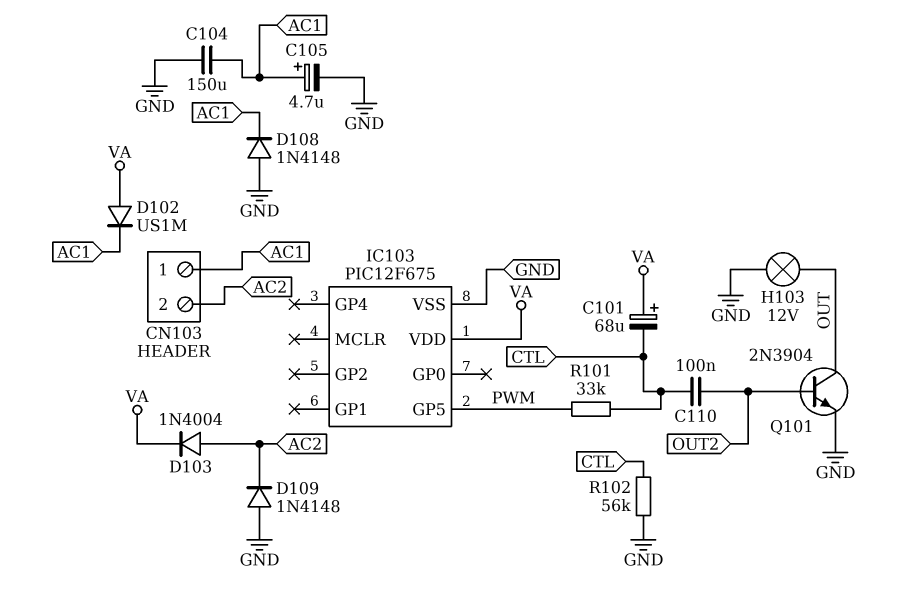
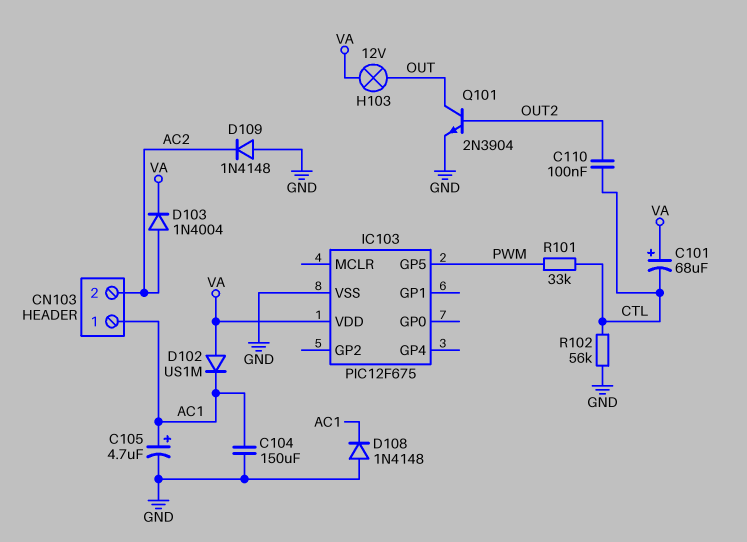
H103: lamp 12V (GND, OUT) -> lamp 12V (OUT, VA)

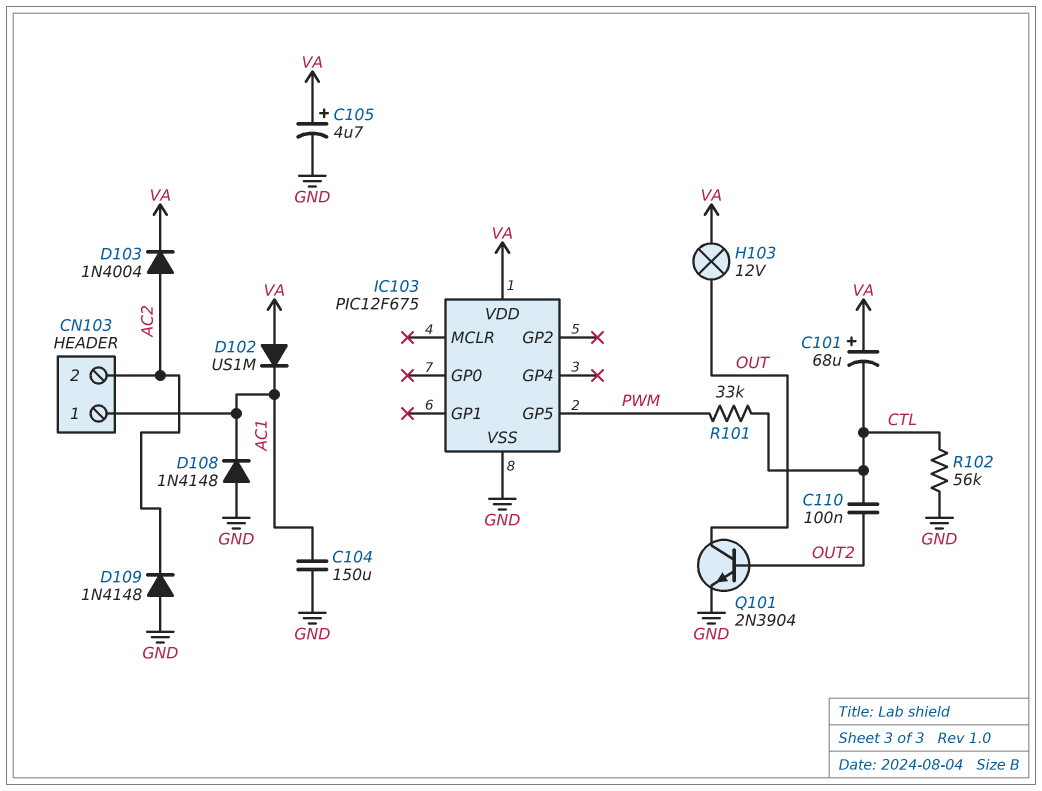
C105: 4.7uF (plus AC1, minus GND) -> 4.7uF (plus VA, minus GND)

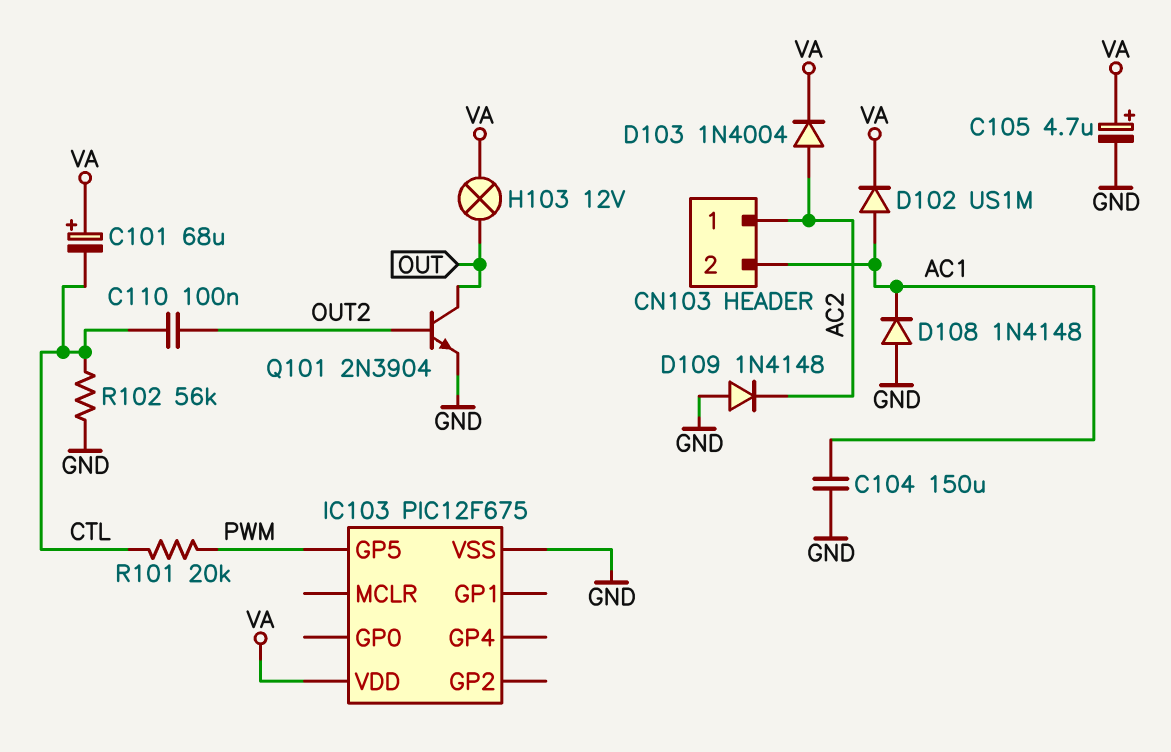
CN103 pin 1: AC1 -> AC2
CN103 pin 2: AC2 -> AC1
D102: diode US1M (A VA, K AC1) -> diode US1M (A AC1, K VA)
R101: 33k (CTL, PWM) -> 20k (CTL, PWM)

